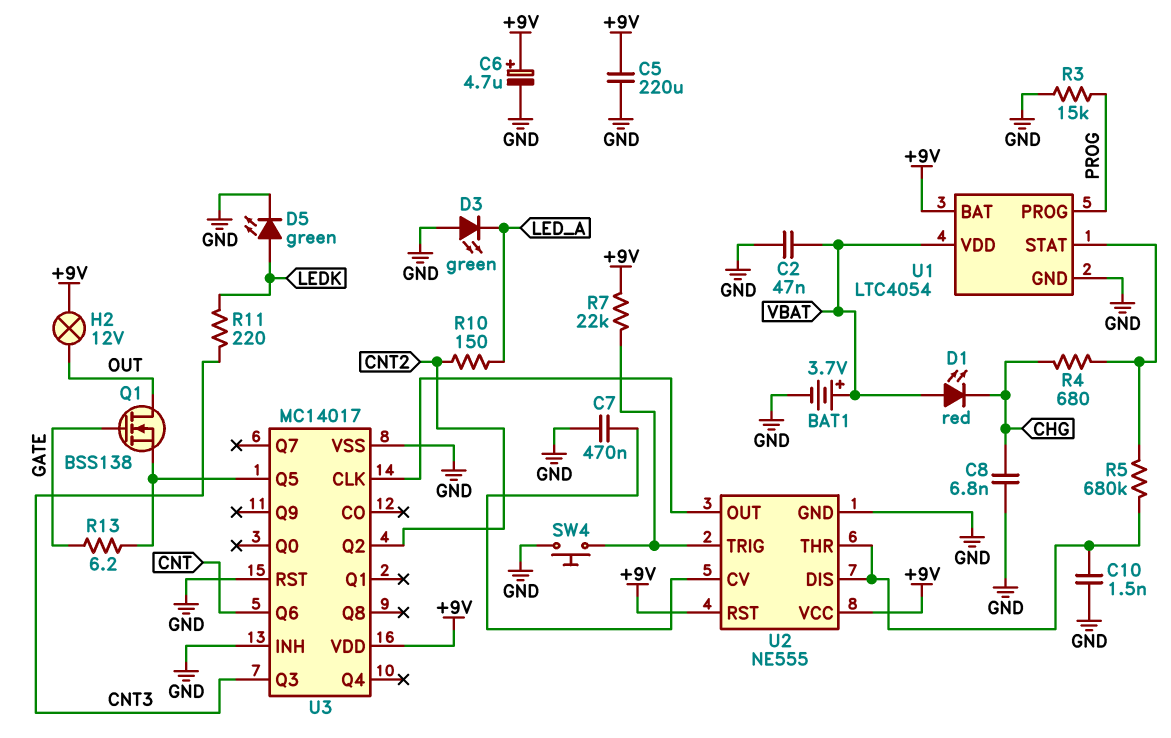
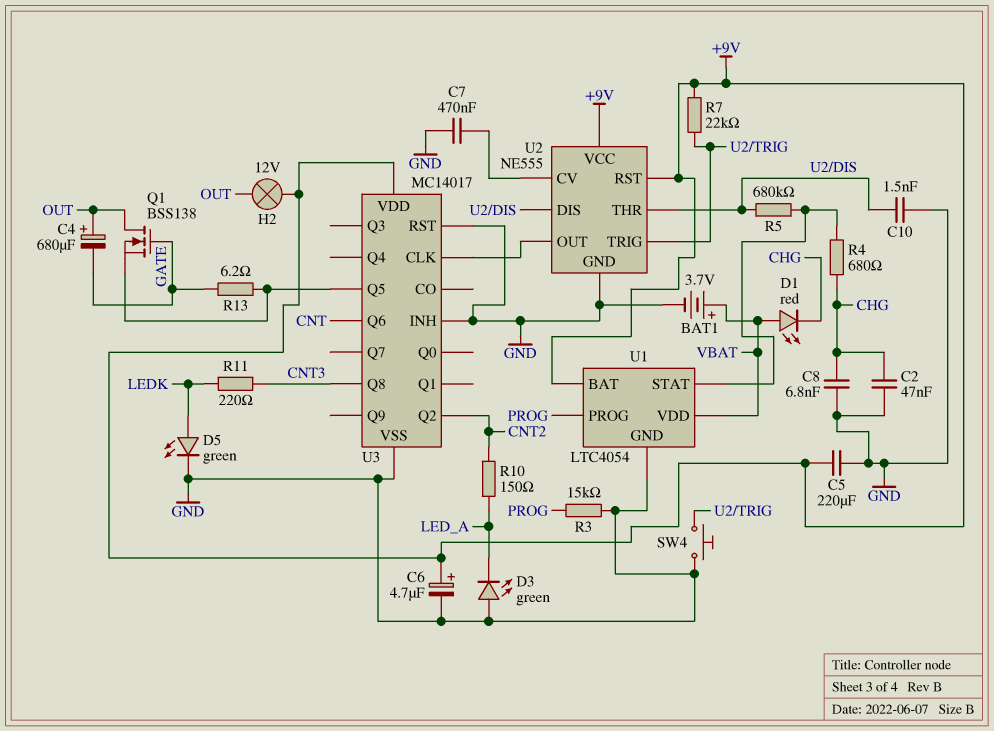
C2: 47nF (GND, VBAT) -> 47nF (CHG, GND)
C4: none -> 680uF (plus OUT, minus GATE)
U3 pin Q3: CNT3 -> none
U3 pin Q8: none -> CNT3

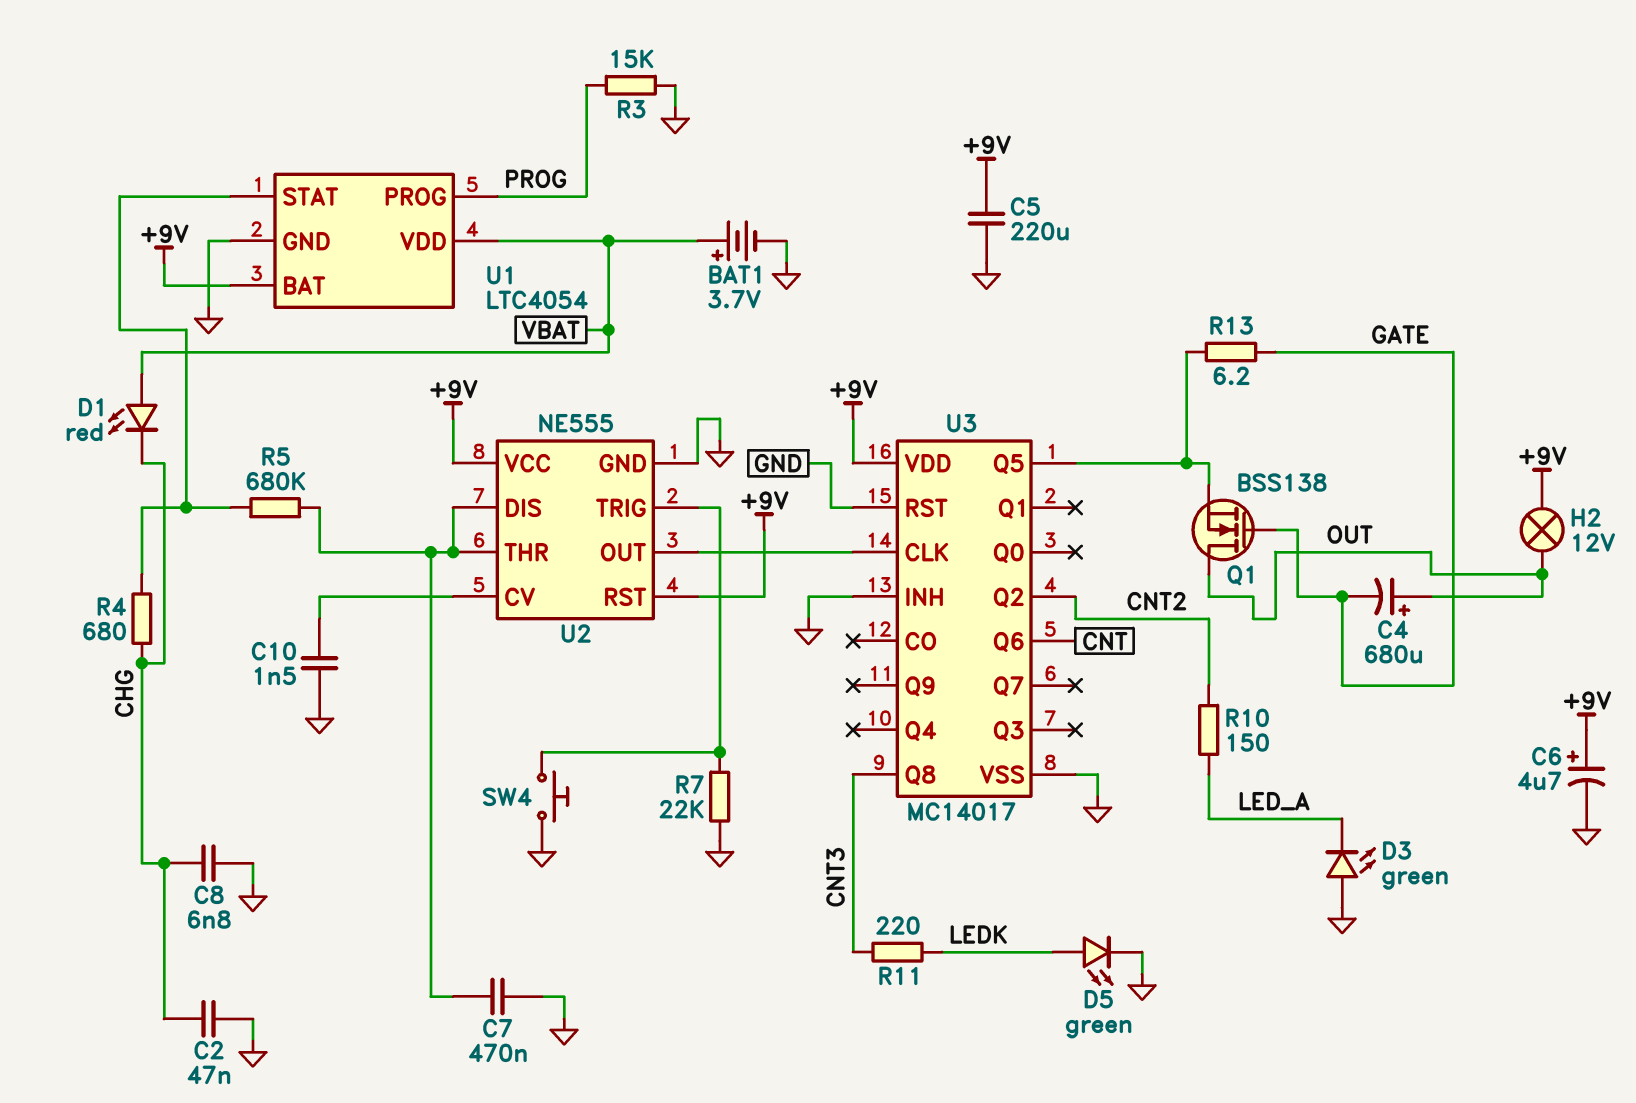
C7: 470nF (GND, U2/CV) -> 470nF (GND, U2/DIS)
C10: 1.5nF (GND, U2/DIS) -> 1.5nF (GND, U2/CV)
R7: 22k (+9V, U2/TRIG) -> 22k (GND, U2/TRIG)

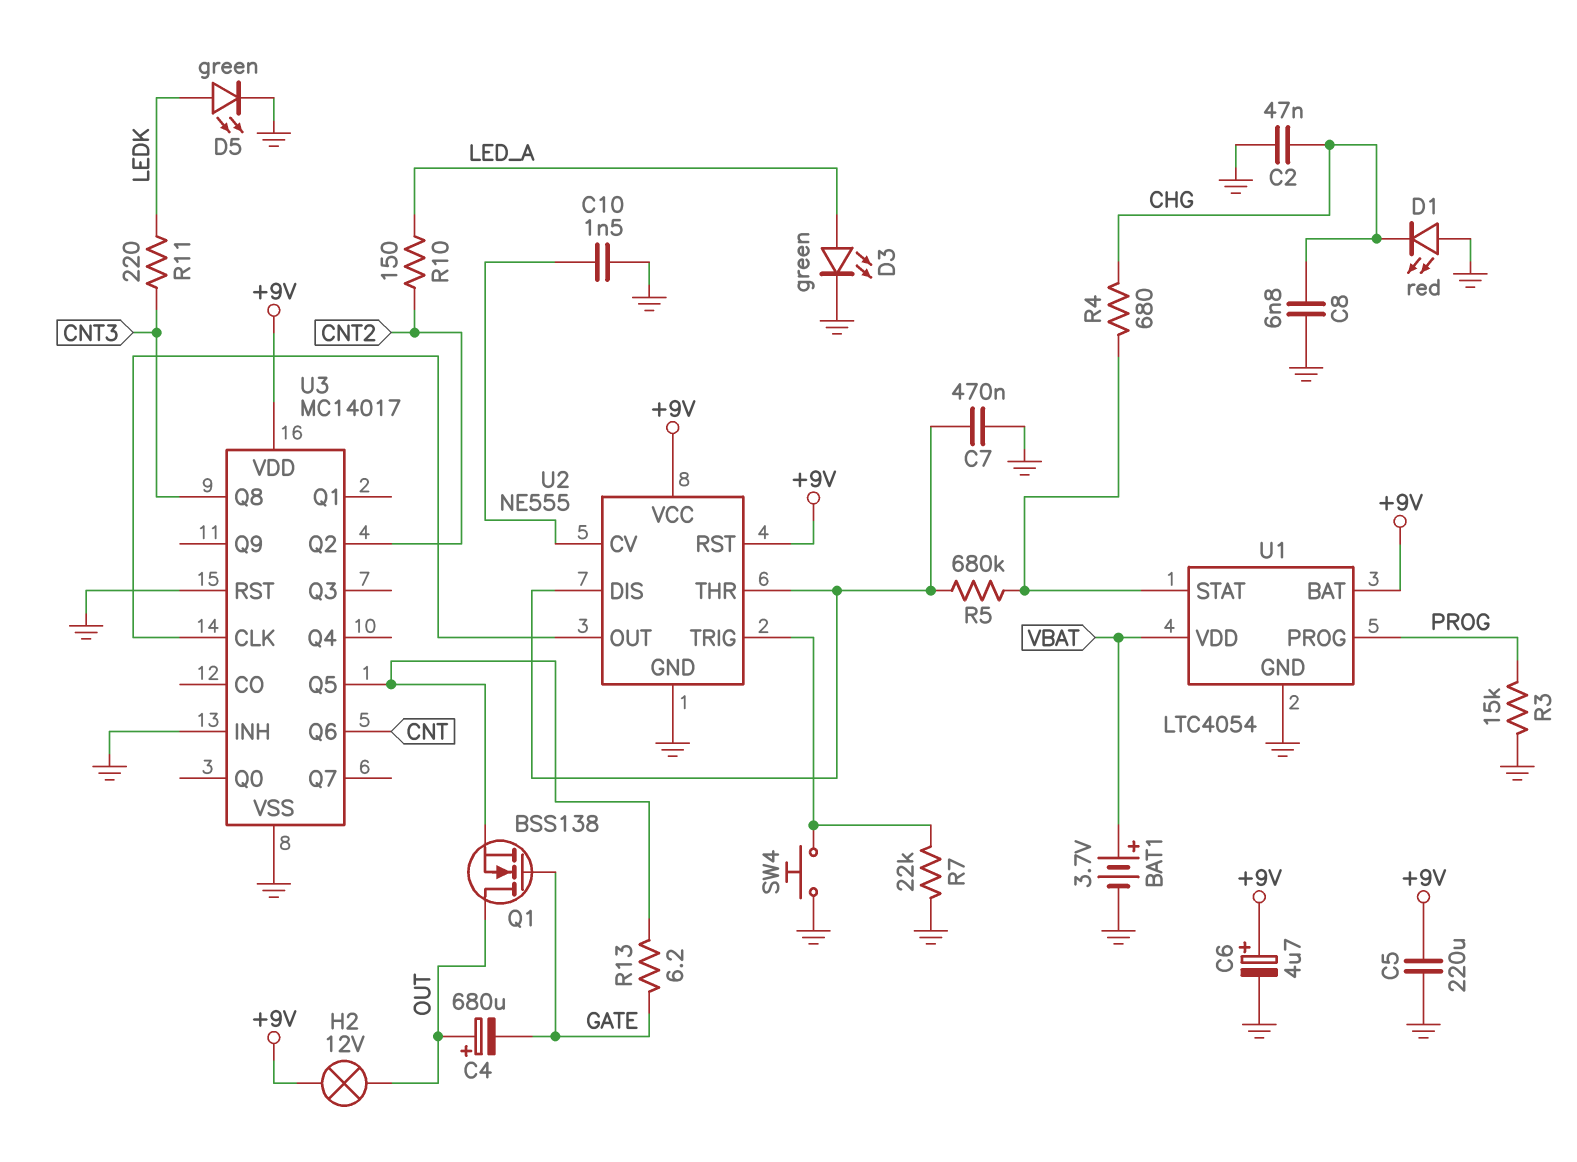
D1: LED red (A VBAT, K CHG) -> LED red (A GND, K CHG)
D3: LED green (A GND, K LED_A) -> LED green (A LED_A, K GND)

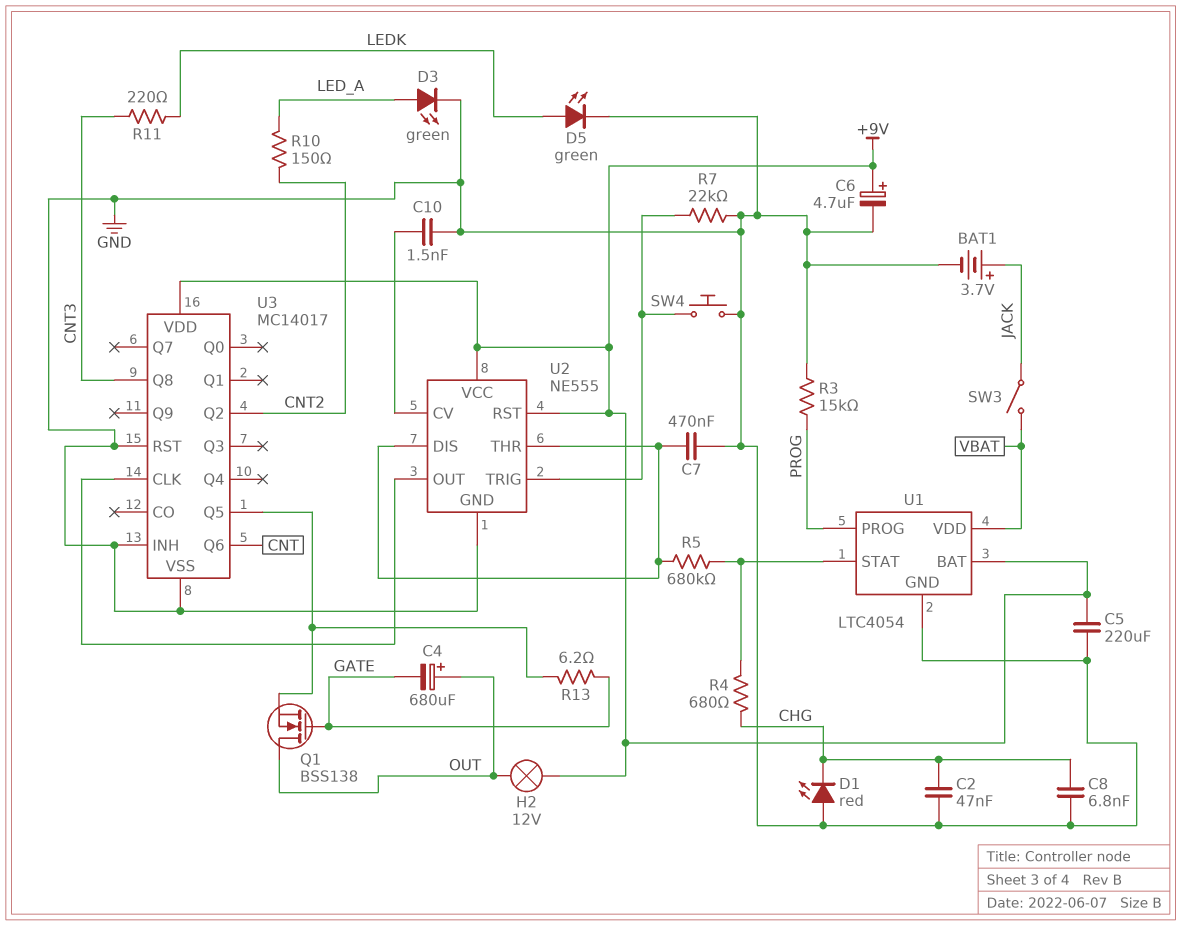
BAT1: 3.7V (plus VBAT, minus GND) -> 3.7V (plus JACK, minus GND)
SW3: none -> switch (JACK, VBAT)

